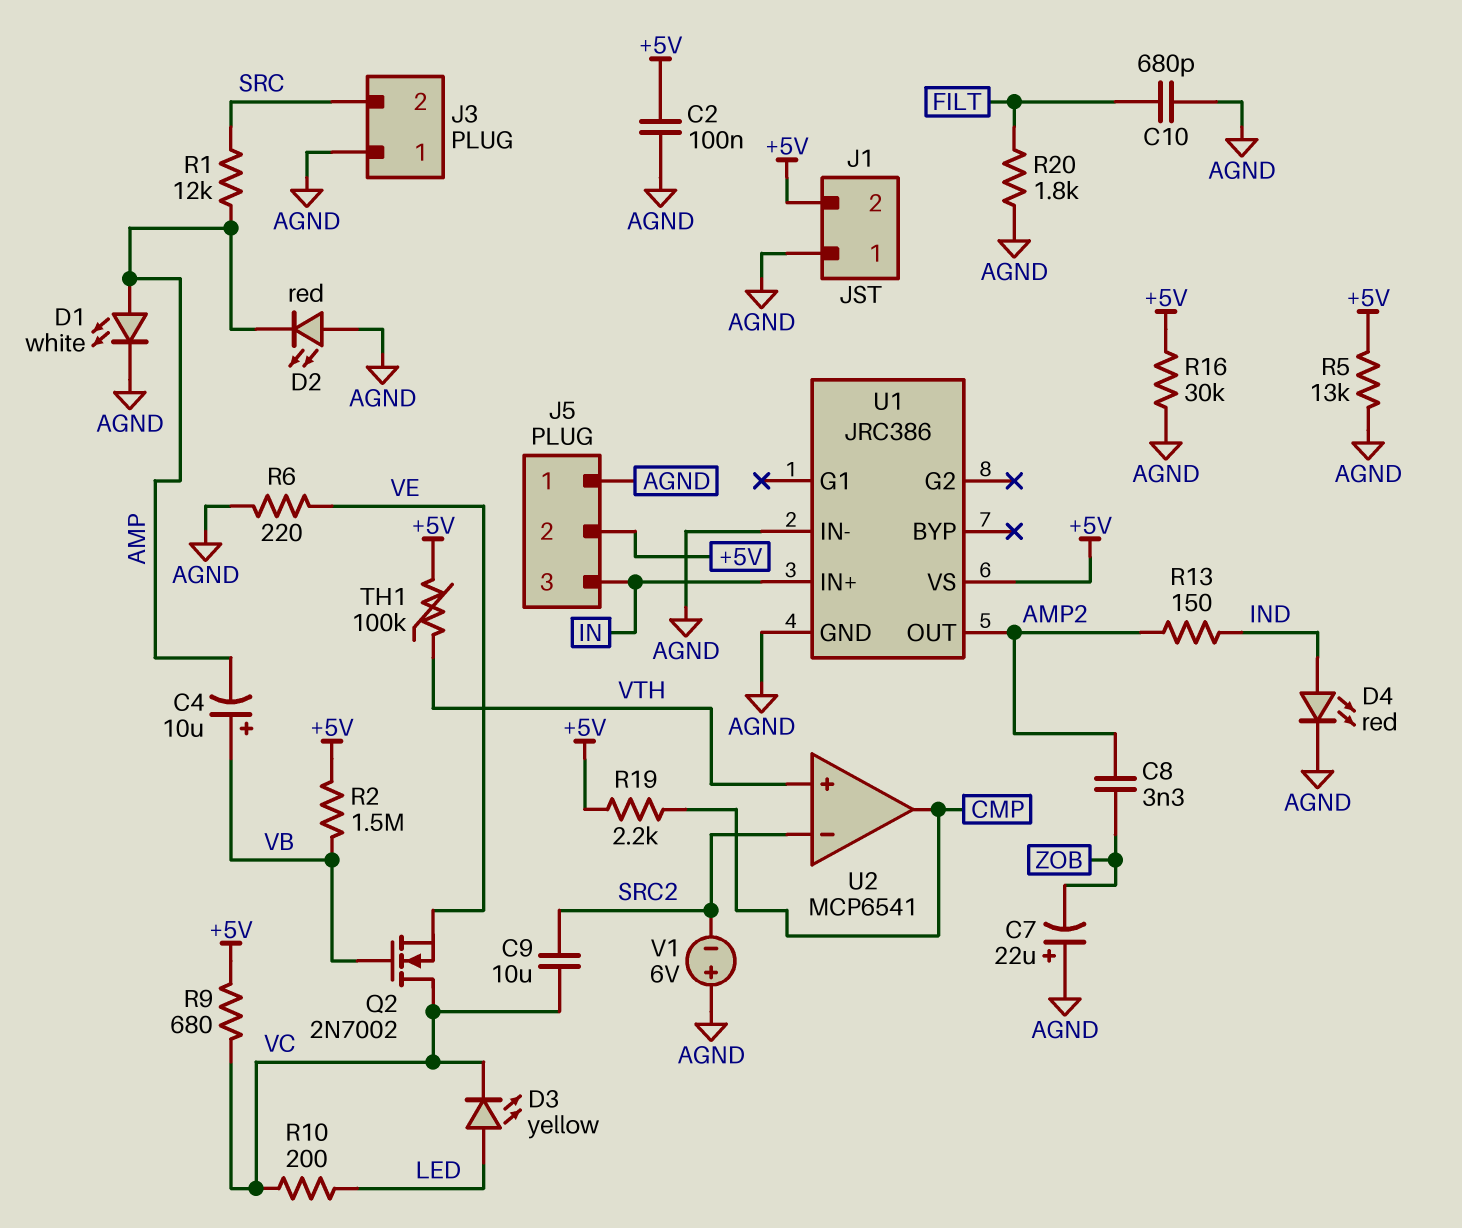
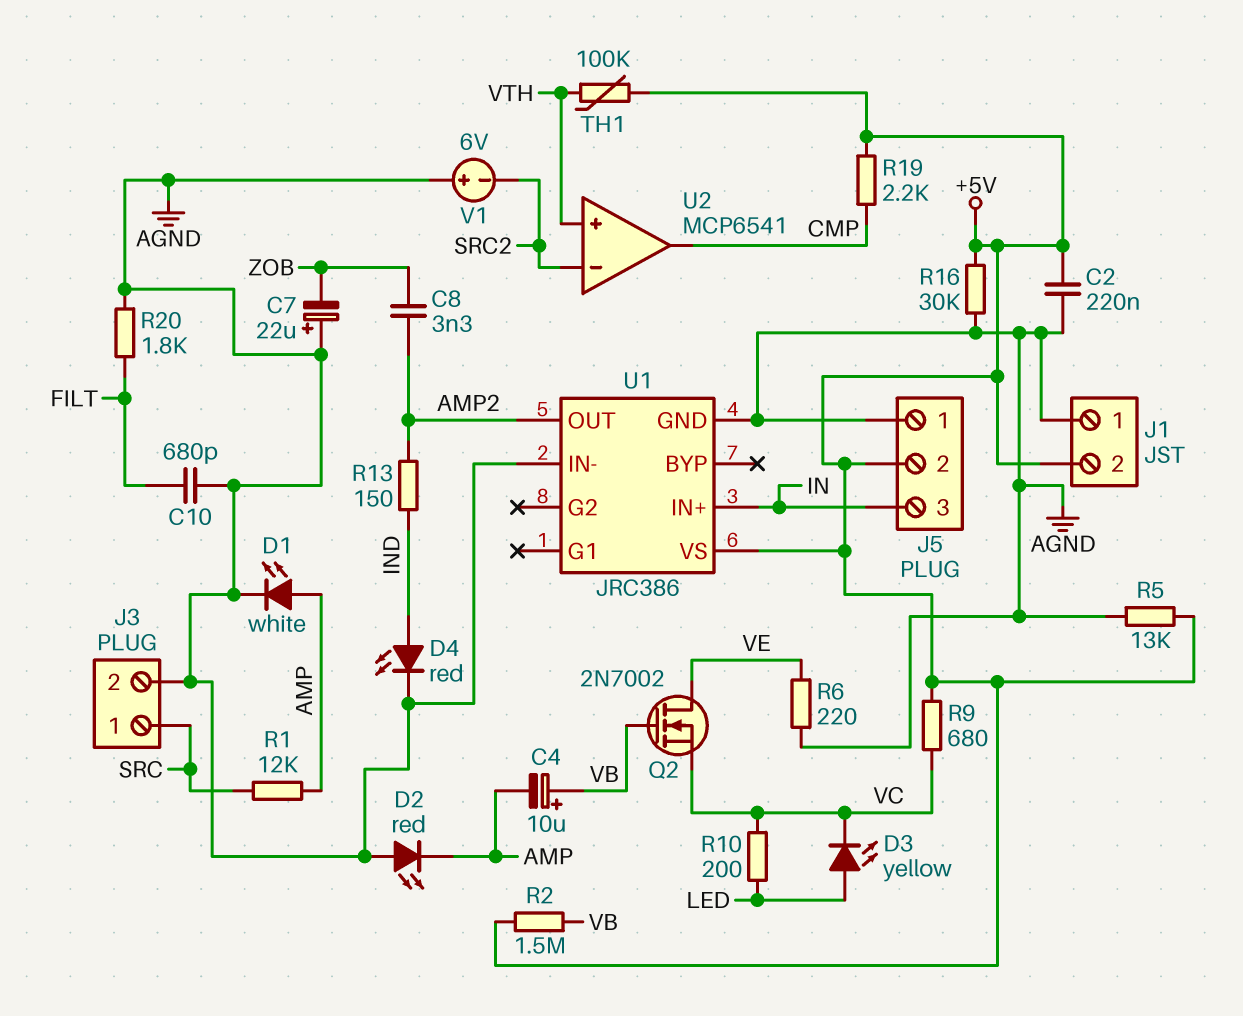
C2: 100nF (+5V, AGND) -> 220nF (+5V, AGND)
C9: 10uF (SRC2, VC) -> none
J3 pin 1: AGND -> SRC
J3 pin 2: SRC -> AGND
Q2: NMOS 2N7002 (G VB, D VC, S VE) -> NMOS 2N7002 (G VB, D VE, S VC)

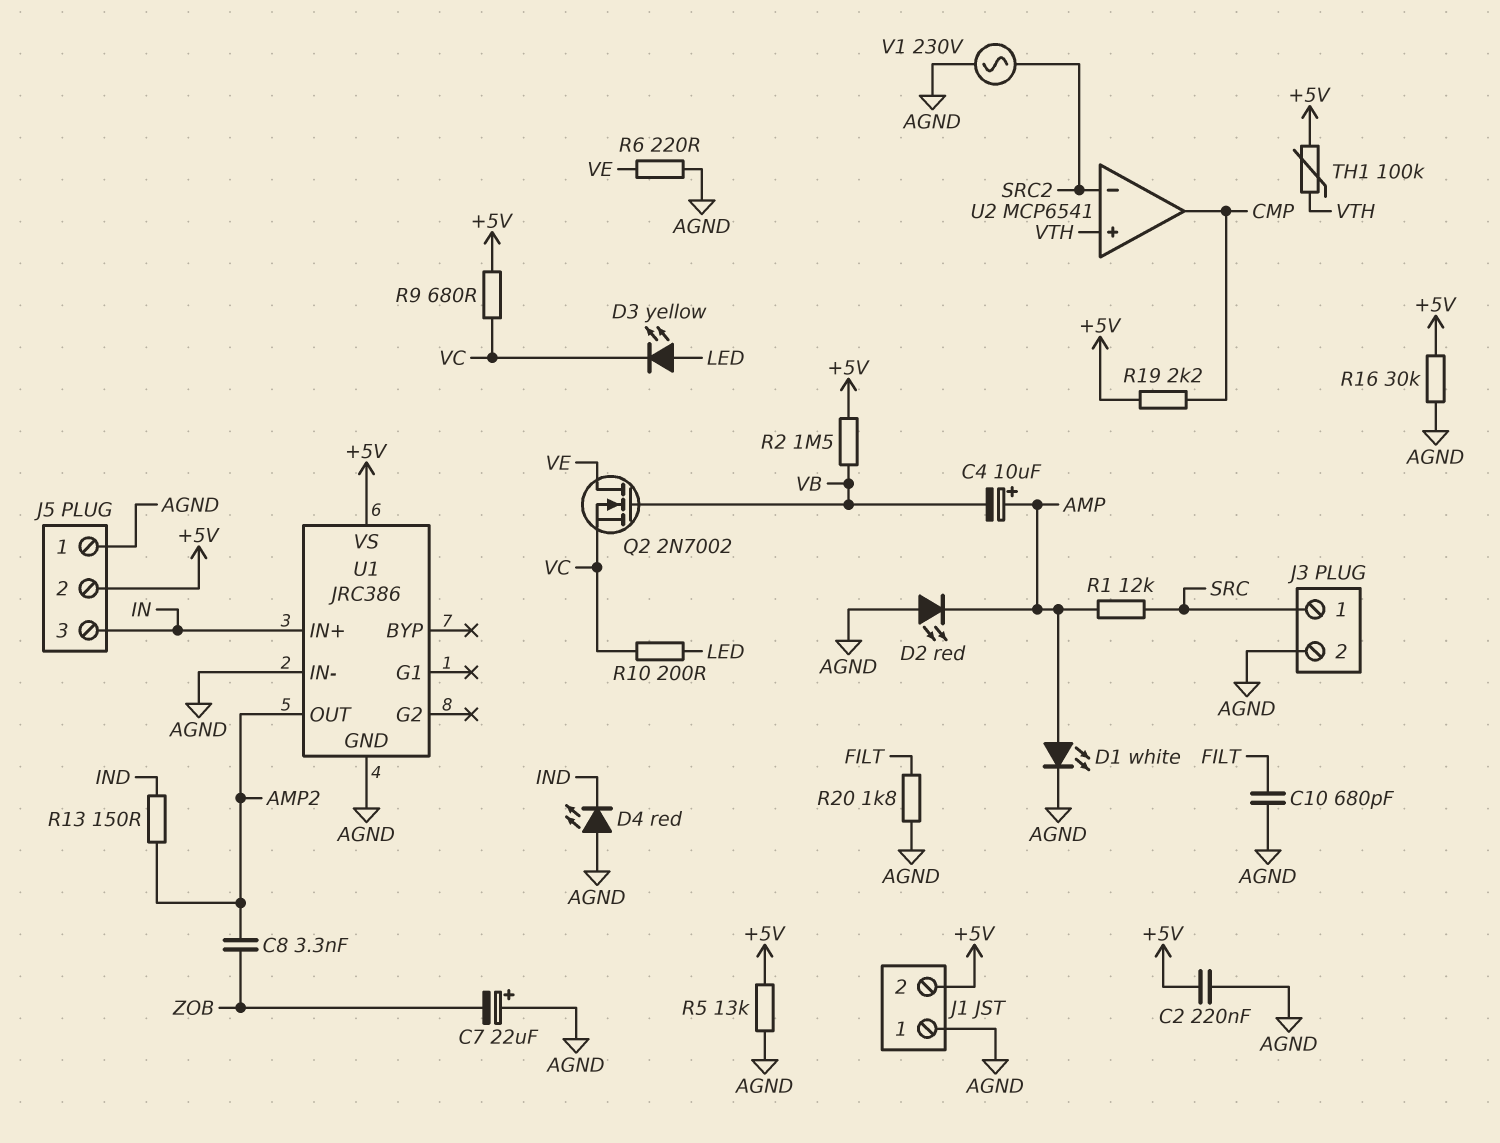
C4: 10uF (plus VB, minus AMP) -> 10uF (plus AMP, minus VB)
D4: LED red (A IND, K AGND) -> LED red (A AGND, K IND)
V1: 6V (plus AGND, minus SRC2) -> AC 230V (AGND, SRC2)

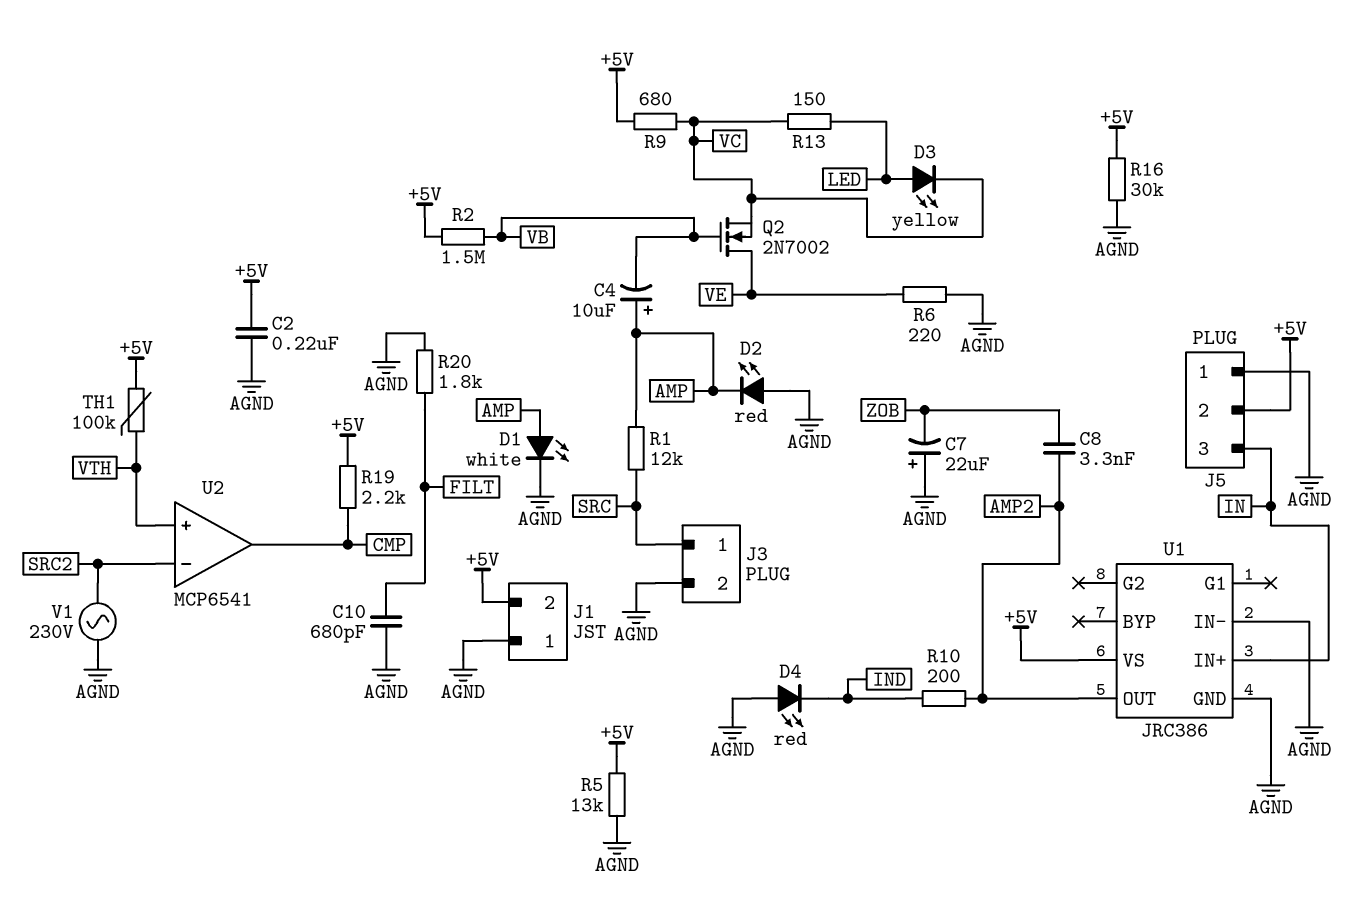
R10: 200 (LED, VC) -> 200 (AMP2, IND)
R13: 150 (AMP2, IND) -> 150 (LED, VC)

